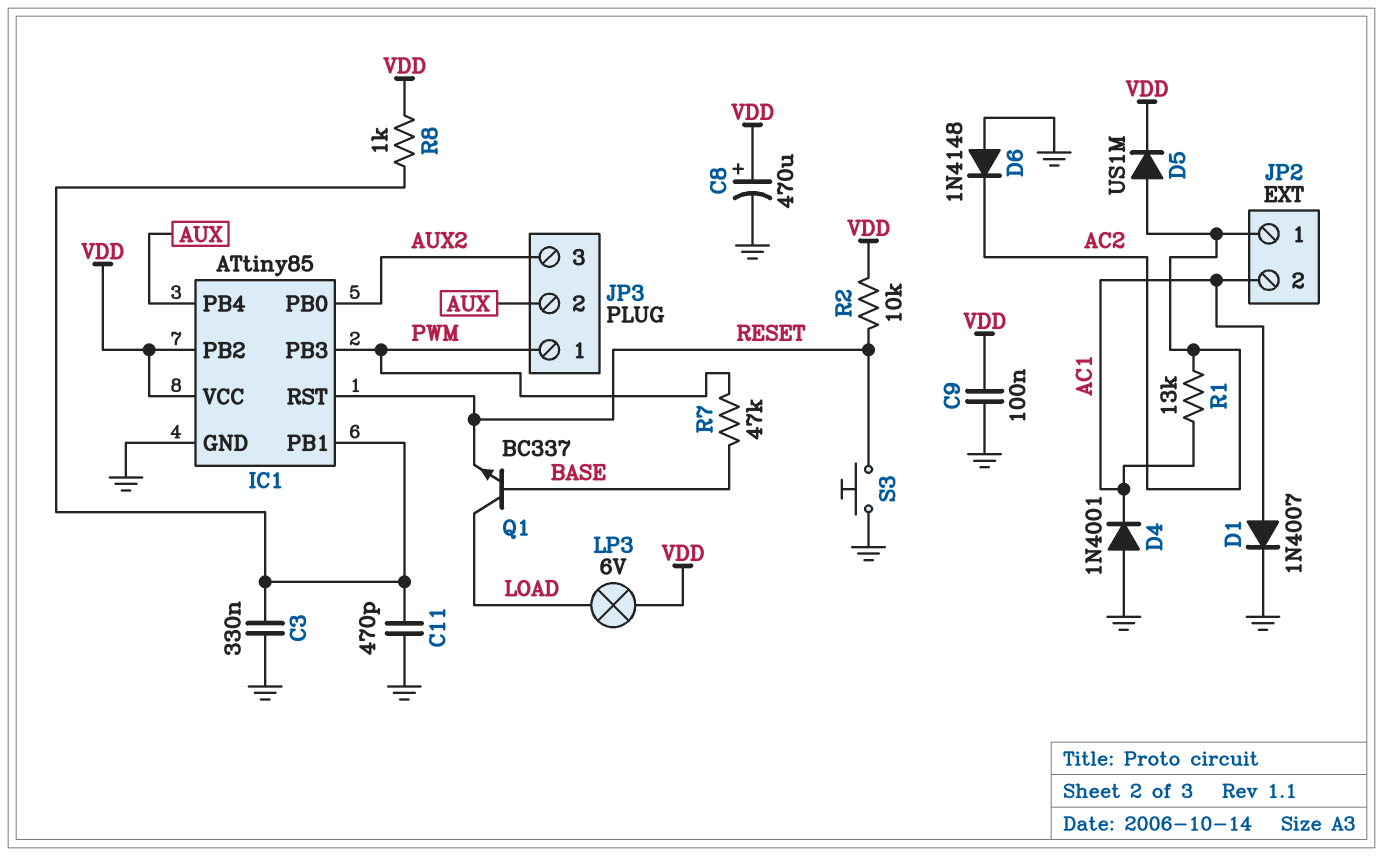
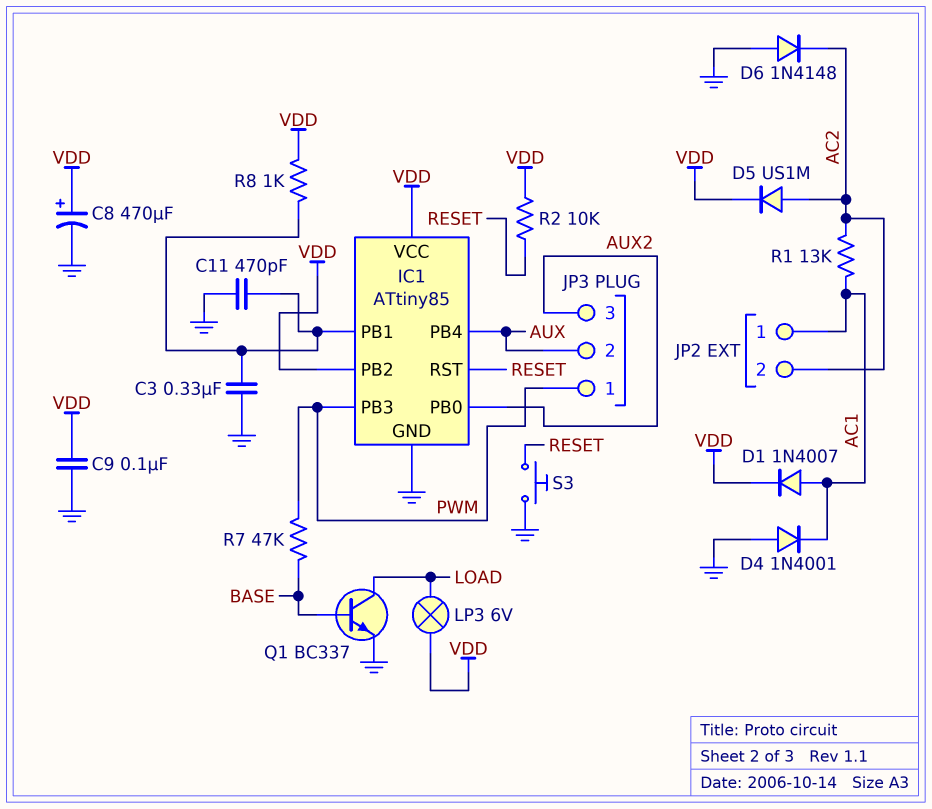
D1: diode 1N4007 (A AC1, K GND) -> diode 1N4007 (A AC1, K VDD)
JP2 pin 1: AC2 -> AC1
JP2 pin 2: AC1 -> AC2
Q1: NPN BC337 (B BASE, C LOAD, E RESET) -> NPN BC337 (B BASE, C LOAD, E GND)

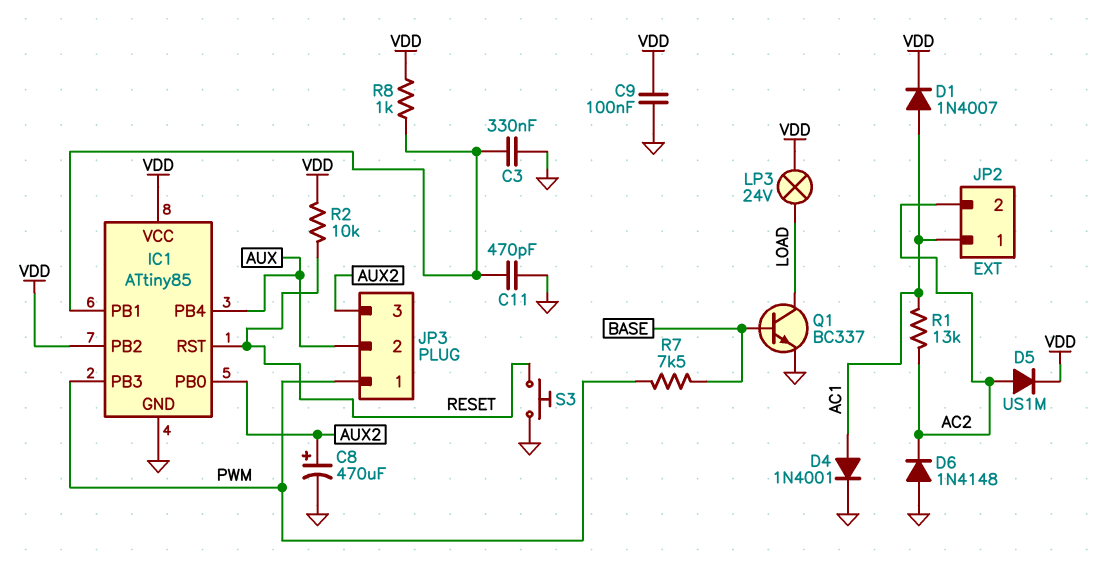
C8: 470uF (plus VDD, minus GND) -> 470uF (plus AUX2, minus GND)
D4: diode 1N4001 (A GND, K AC1) -> diode 1N4001 (A AC1, K GND)
LP3: lamp 6V (LOAD, VDD) -> lamp 24V (LOAD, VDD)
R7: 47k (BASE, PWM) -> 7.5k (BASE, PWM)

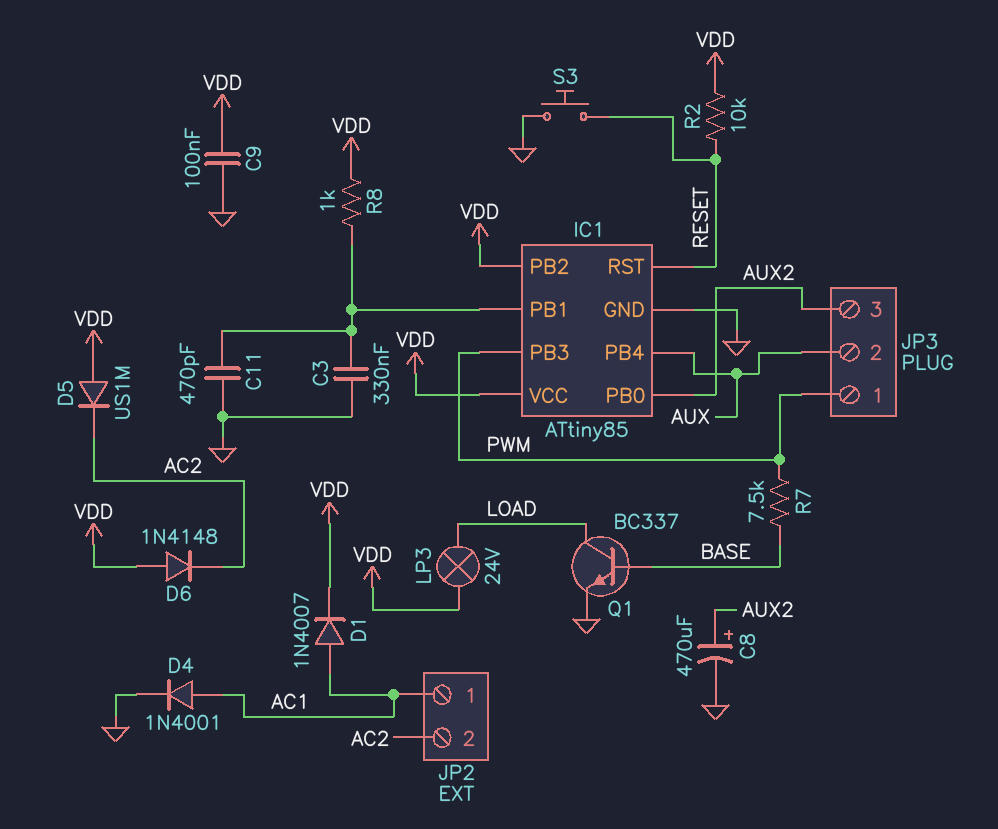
D5: diode US1M (A AC2, K VDD) -> diode US1M (A VDD, K AC2)
D6: diode 1N4148 (A GND, K AC2) -> diode 1N4148 (A VDD, K AC2)
R1: 13k (AC1, AC2) -> none

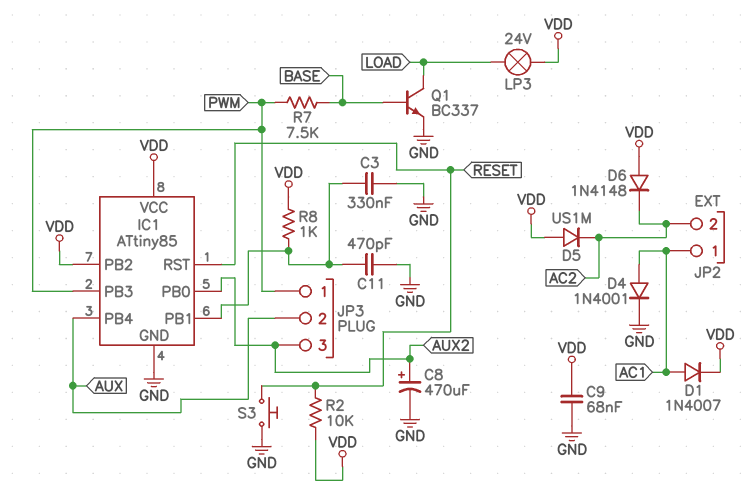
C9: 100nF (GND, VDD) -> 68nF (GND, VDD)

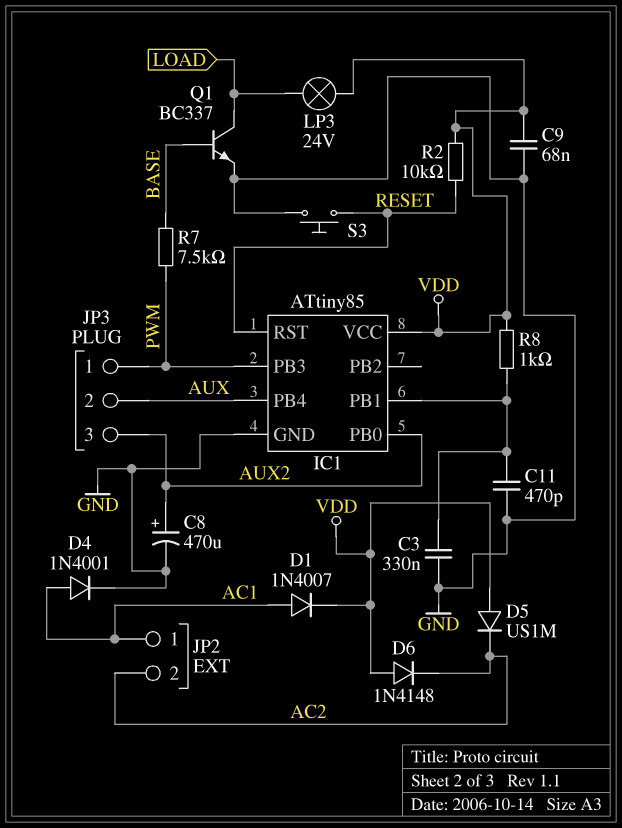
IC1 pin PB2: VDD -> none

